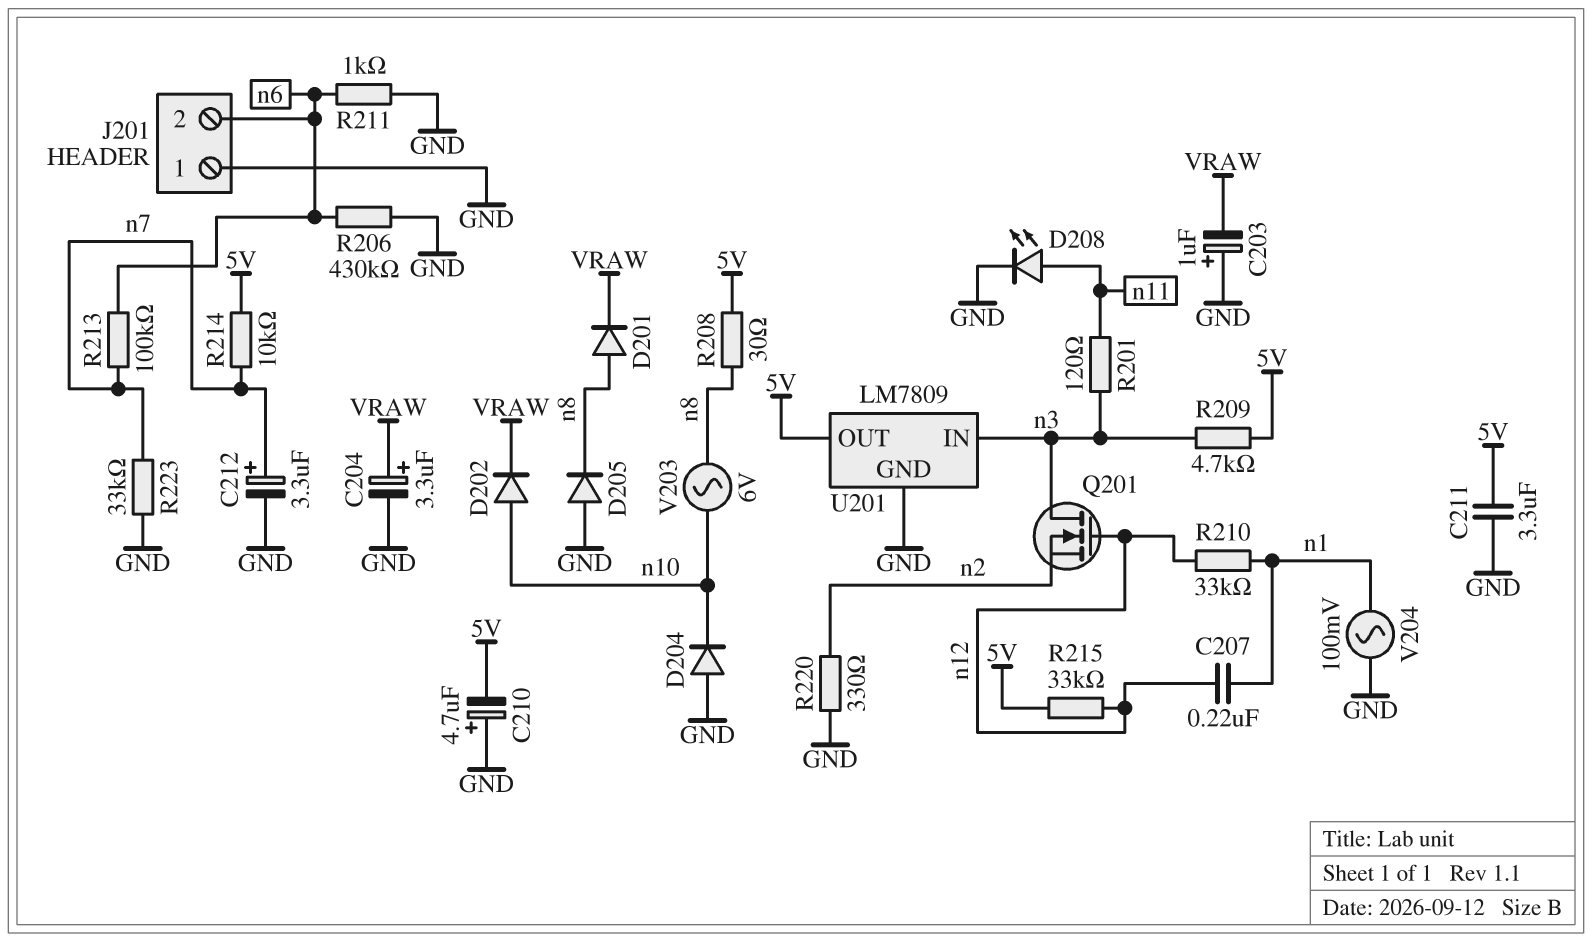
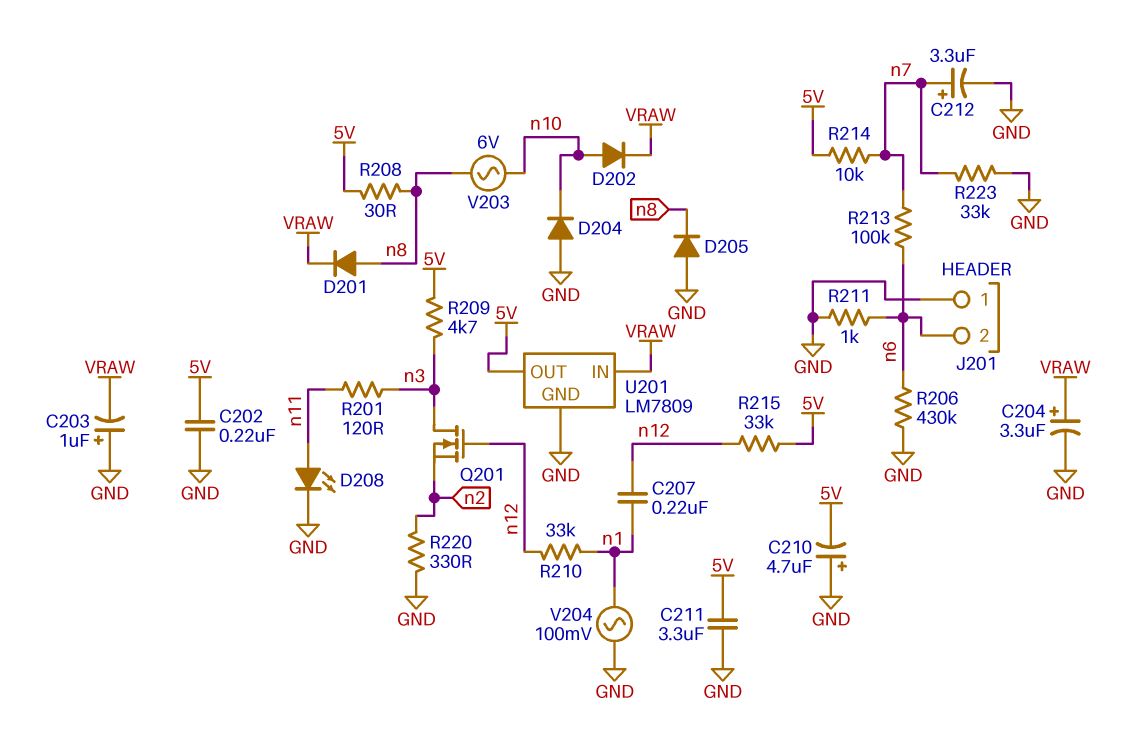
C202: none -> 220nF (5V, GND)
U201 pin IN: n3 -> VRAW

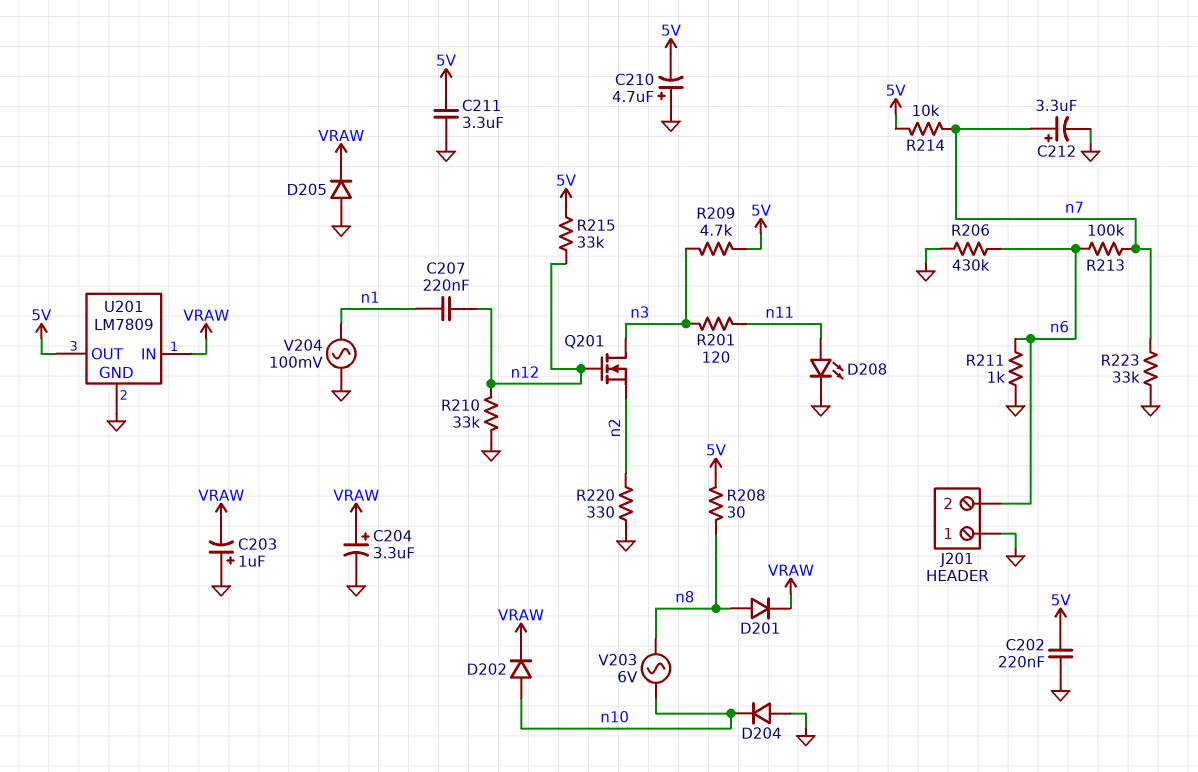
D205: diode (A GND, K n8) -> diode (A GND, K VRAW)
R210: 33k (n1, n12) -> 33k (GND, n12)

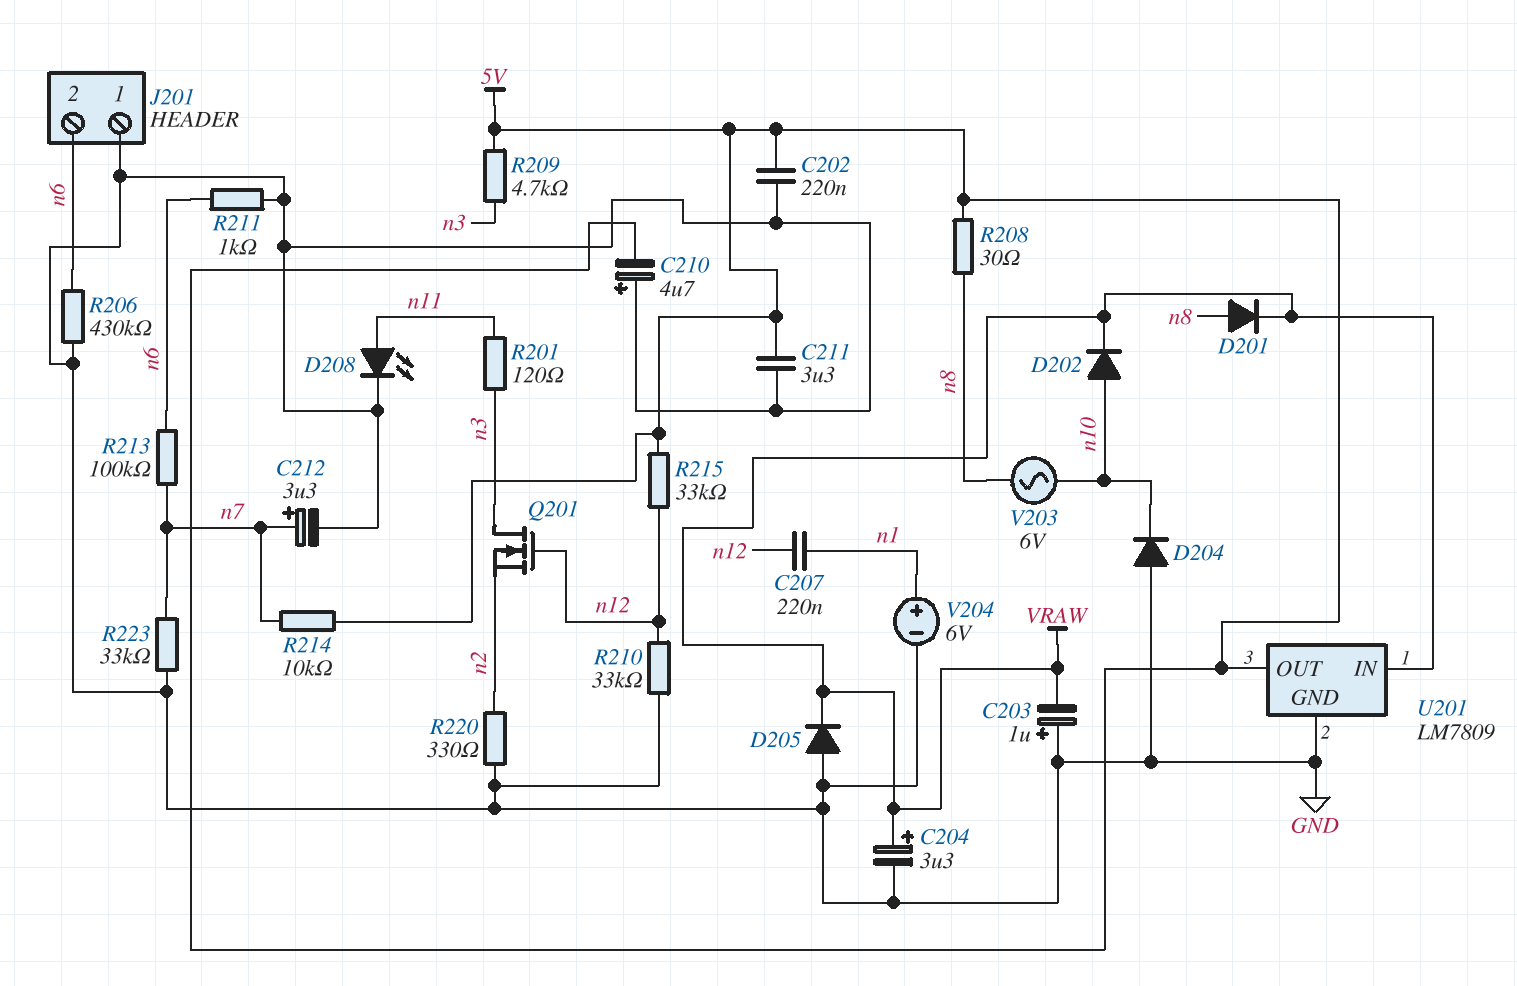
V204: AC 100mV (GND, n1) -> 6V (plus n1, minus GND)

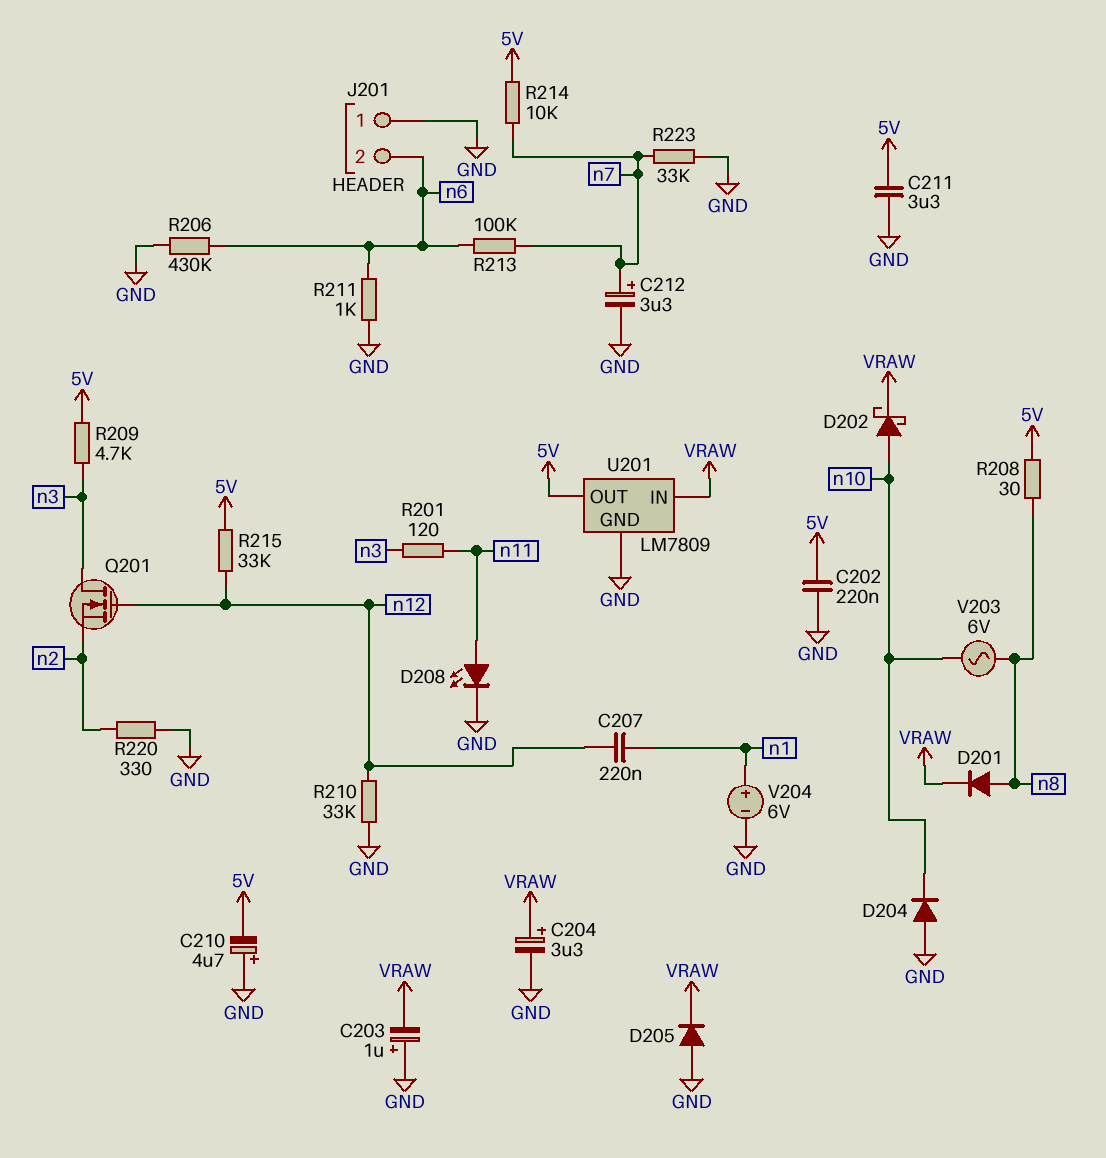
D202: diode (A n10, K VRAW) -> schottky (A n10, K VRAW)

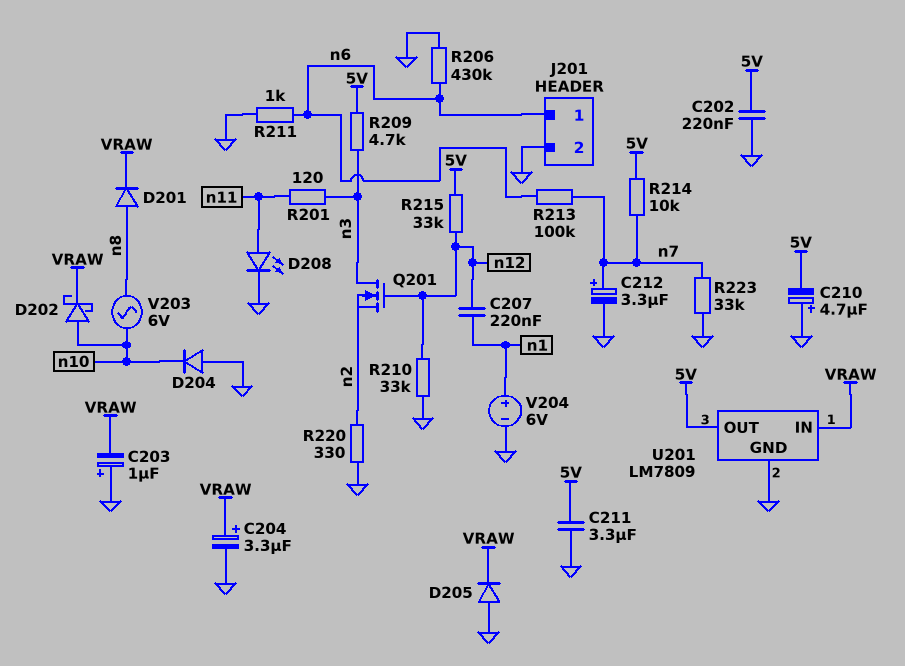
J201 pin 1: GND -> n6
J201 pin 2: n6 -> GND
R208: 30 (5V, n8) -> none

